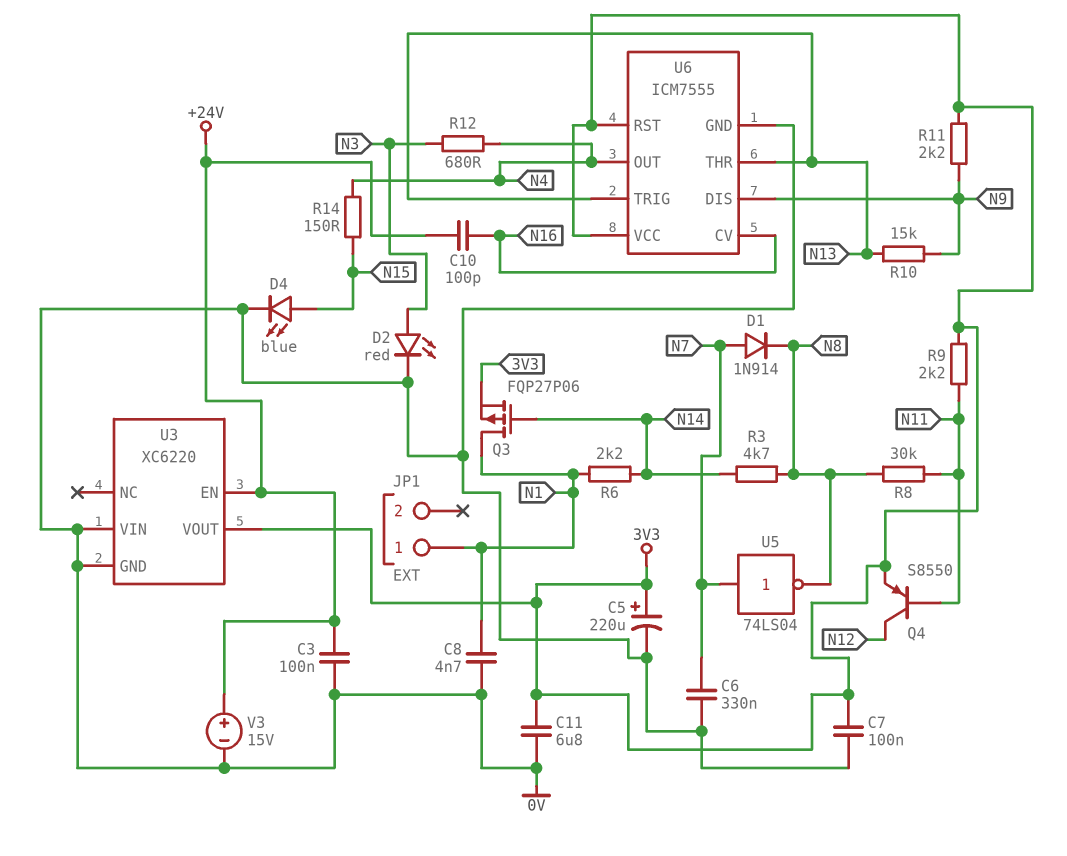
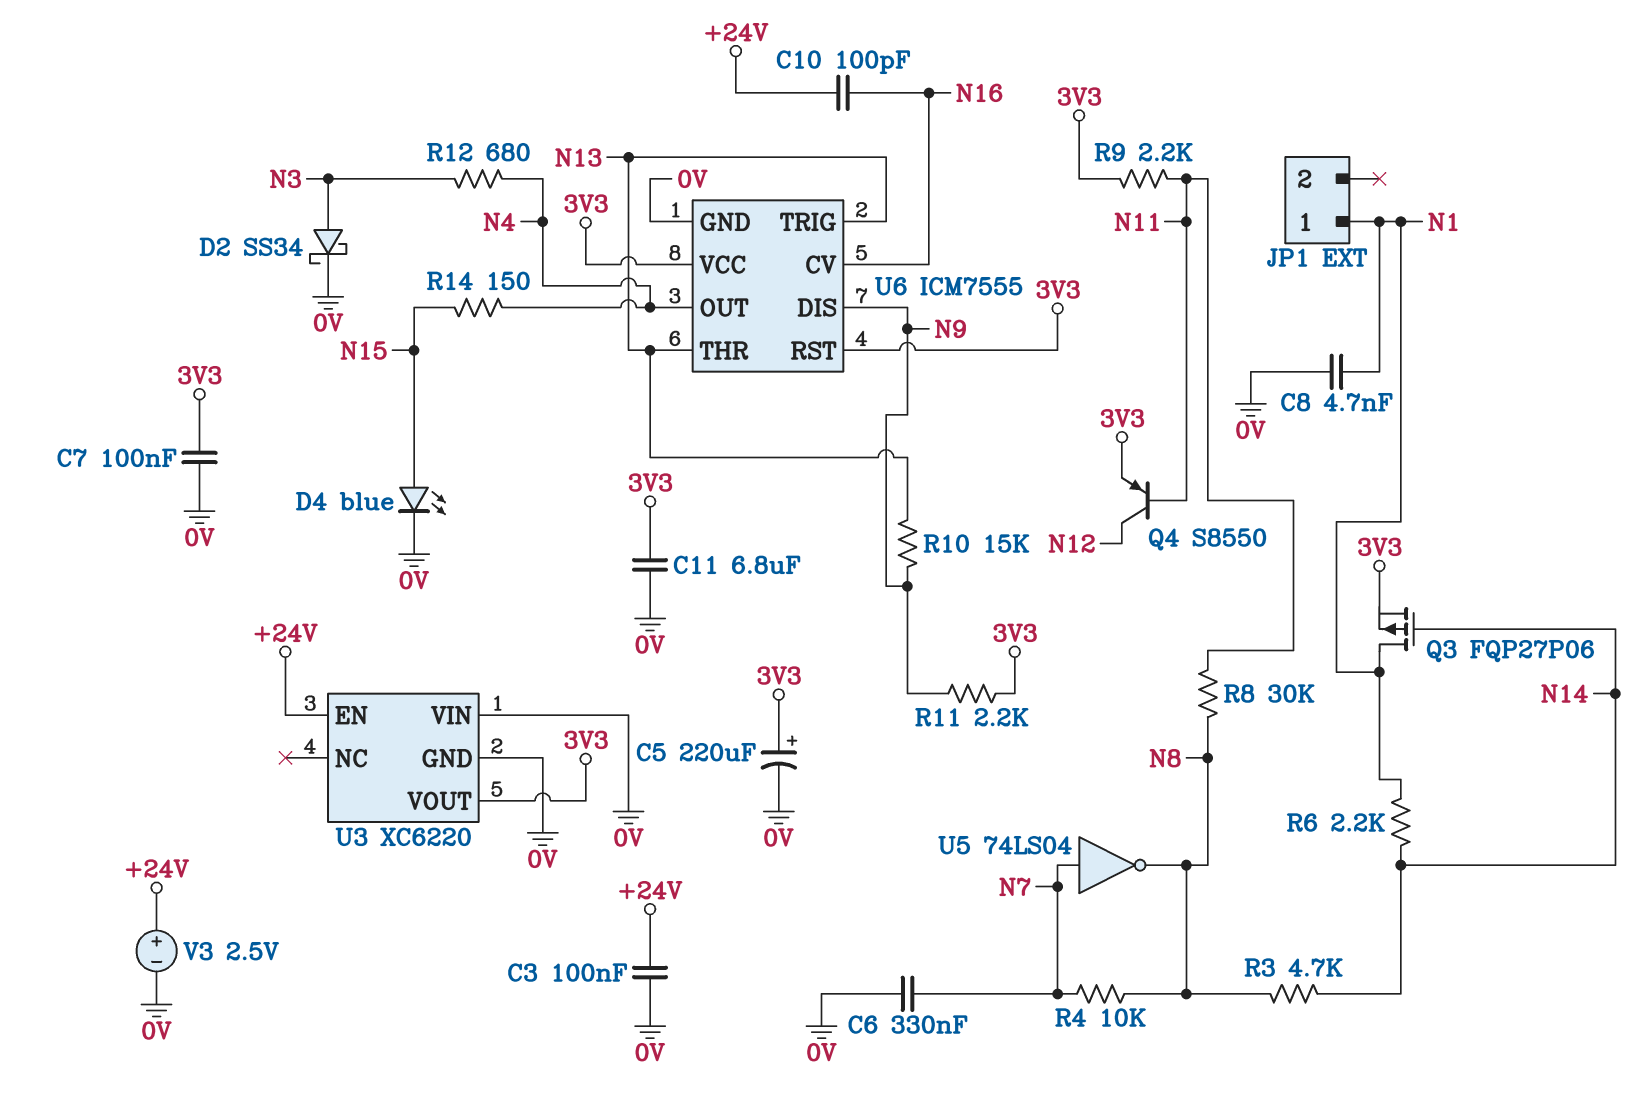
D1: diode 1N914 (A N7, K N8) -> none
D2: LED red (A N3, K 0V) -> schottky SS34 (A N3, K 0V)
R4: none -> 10k (N7, N8)
V3: 15V (plus +24V, minus 0V) -> 2.5V (plus +24V, minus 0V)

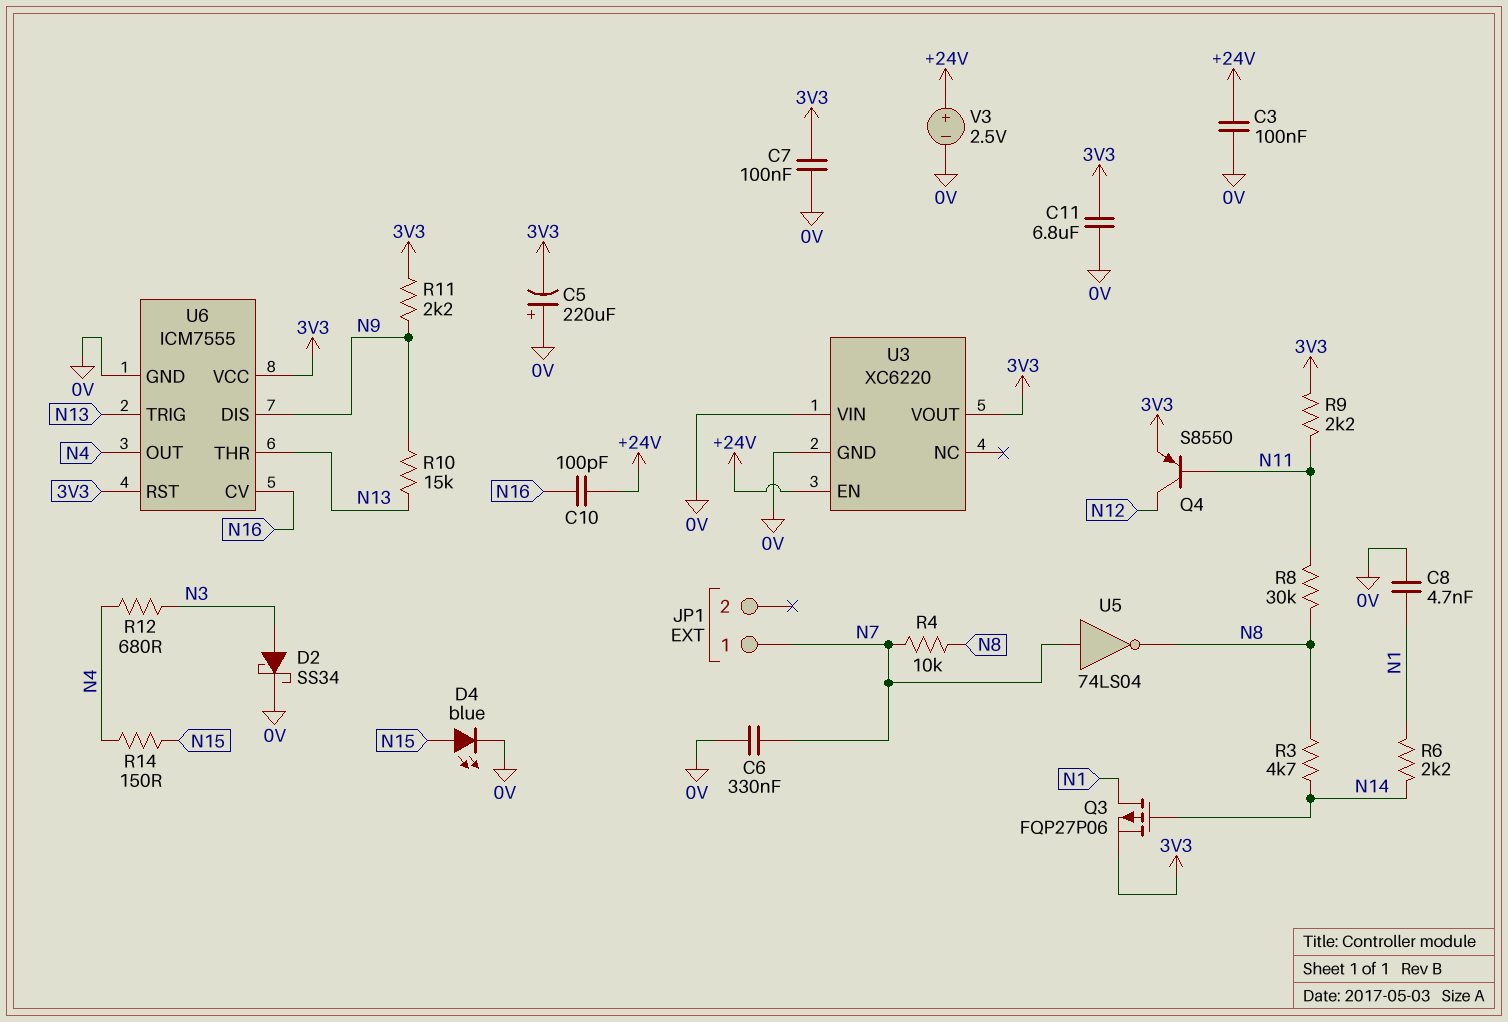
C5: 220uF (plus 3V3, minus 0V) -> 220uF (plus 0V, minus 3V3)
JP1 pin 1: N1 -> N7

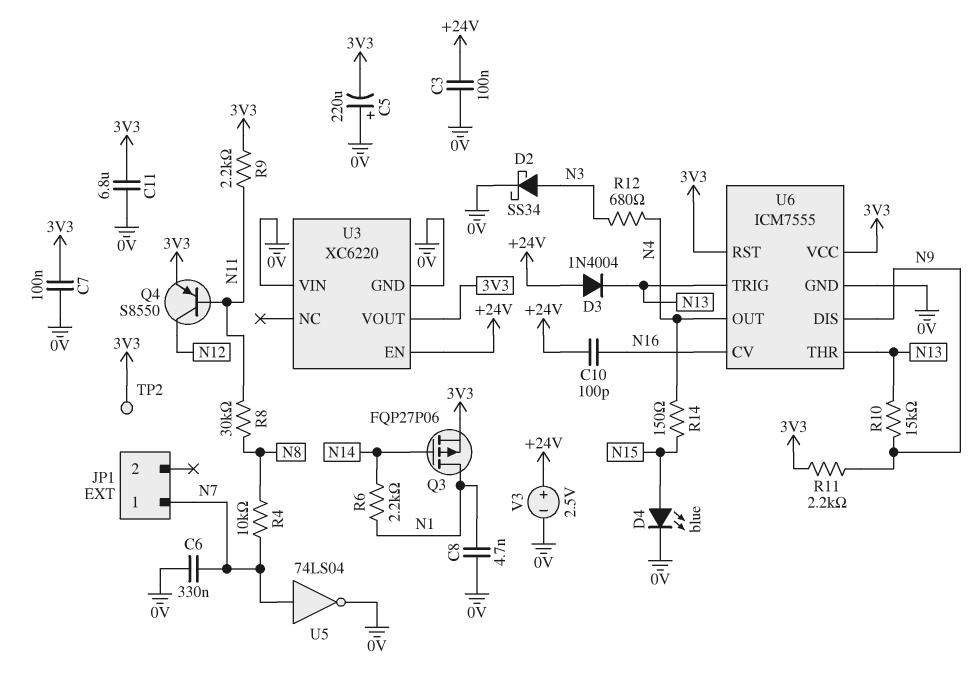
D3: none -> diode 1N4004 (A +24V, K N13)
R3: 4.7k (N8, N14) -> none
TP2: none -> test point (3V3)
U5: NOT 74LS04 (in N7, out N8) -> NOT 74LS04 (in N7, out 0V)

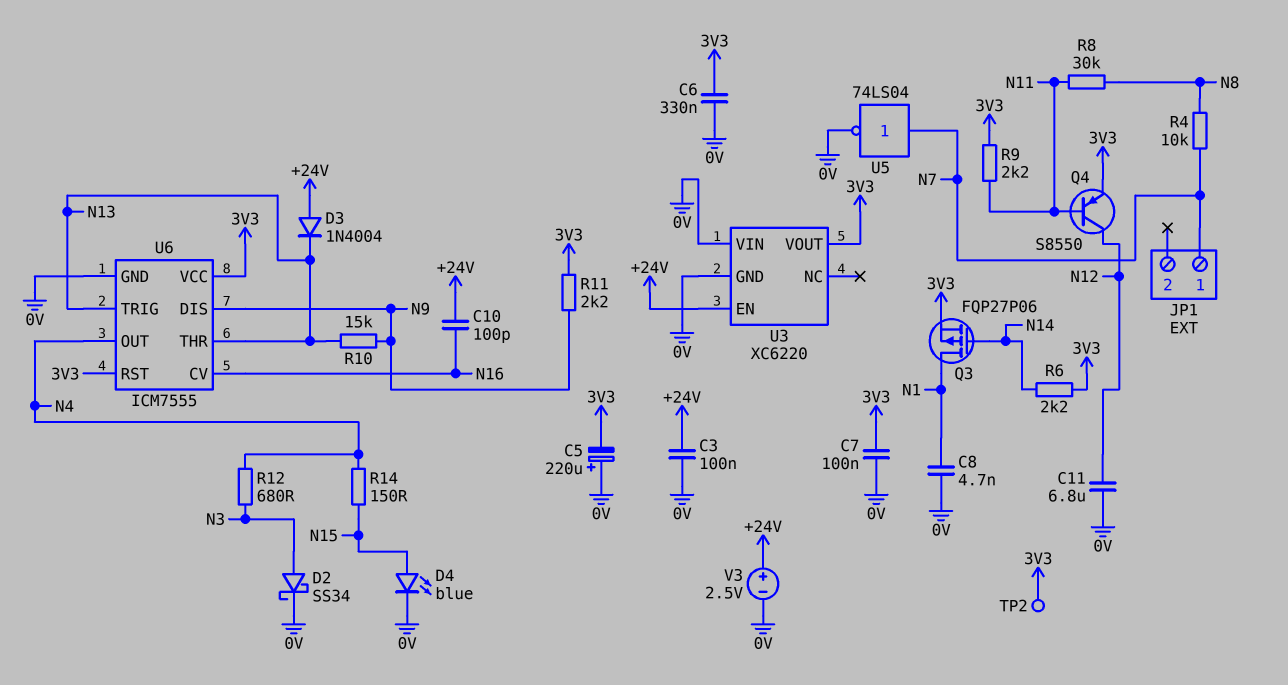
C6: 330nF (0V, N7) -> 330nF (0V, 3V3)
C11: 6.8uF (0V, 3V3) -> 6.8uF (0V, N12)
R6: 2.2k (N1, N14) -> 2.2k (3V3, N14)

